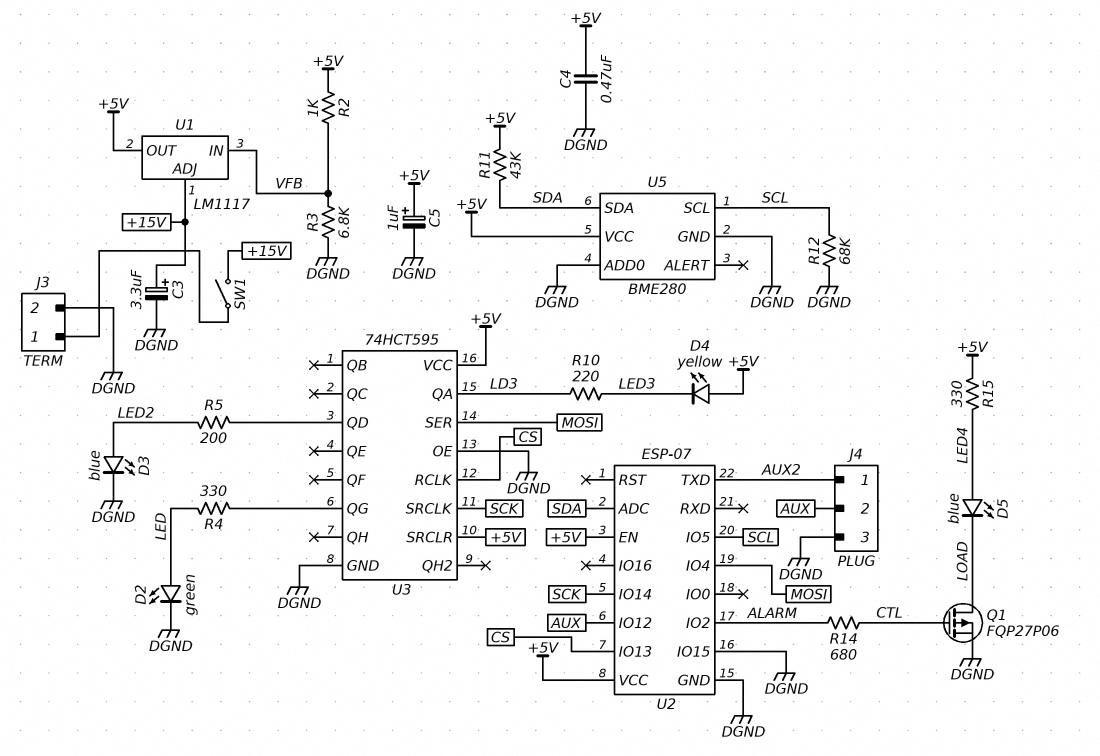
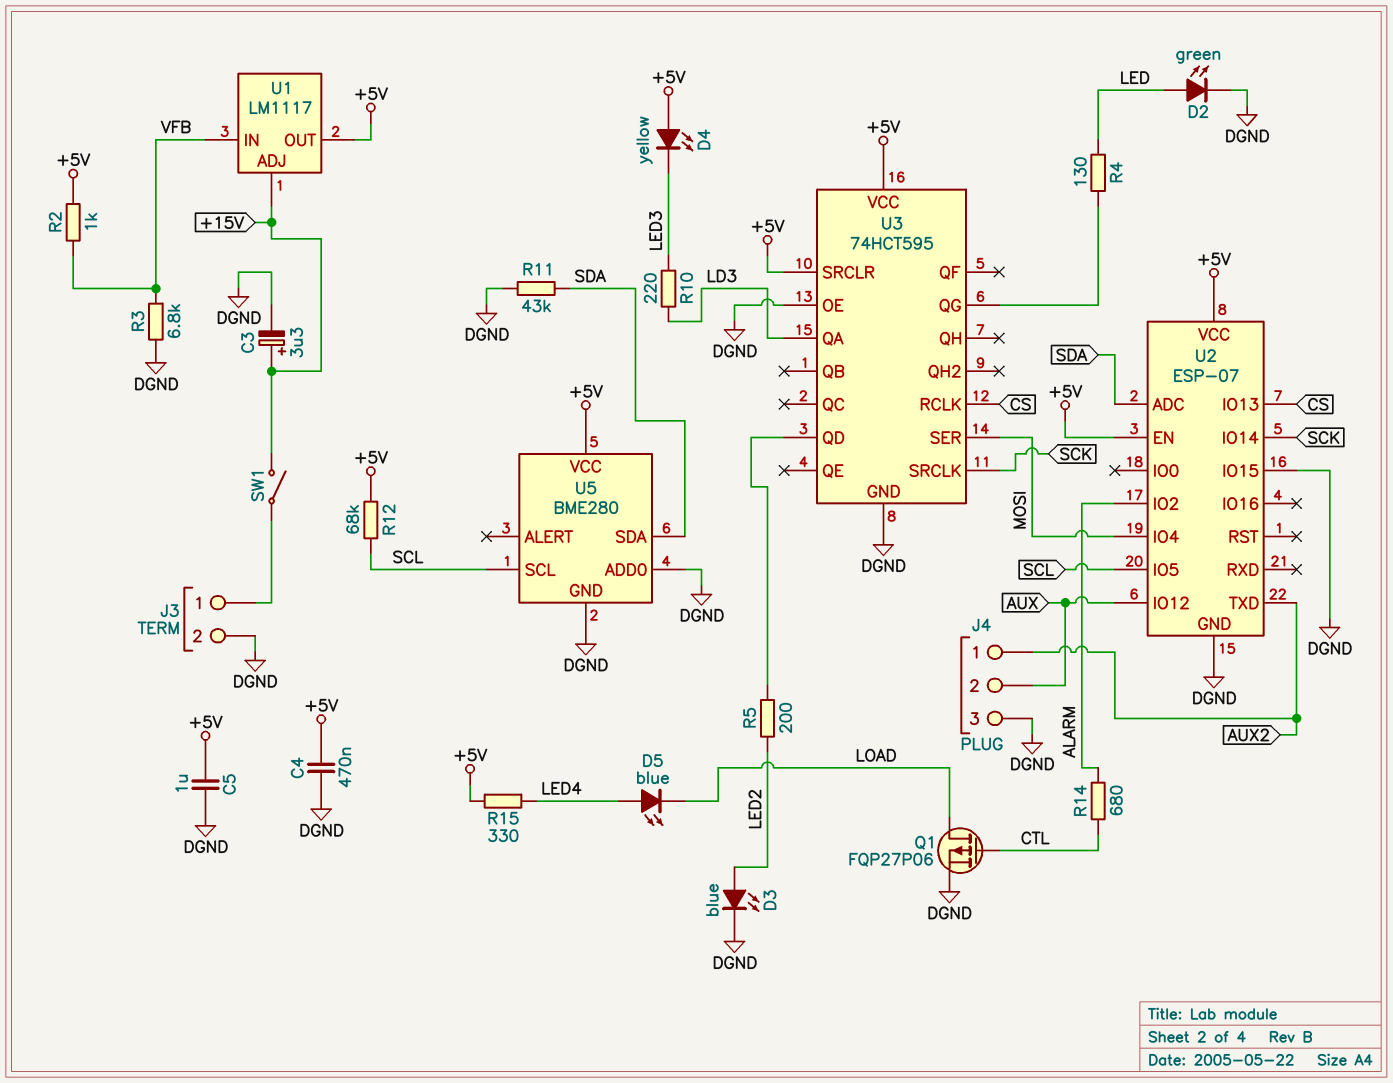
C5: 1uF (plus +5V, minus DGND) -> 1uF (+5V, DGND)
R4: 330 (LED, U3/QG) -> 130 (LED, U3/QG)
R11: 43k (+5V, SDA) -> 43k (DGND, SDA)
R12: 68k (DGND, SCL) -> 68k (+5V, SCL)

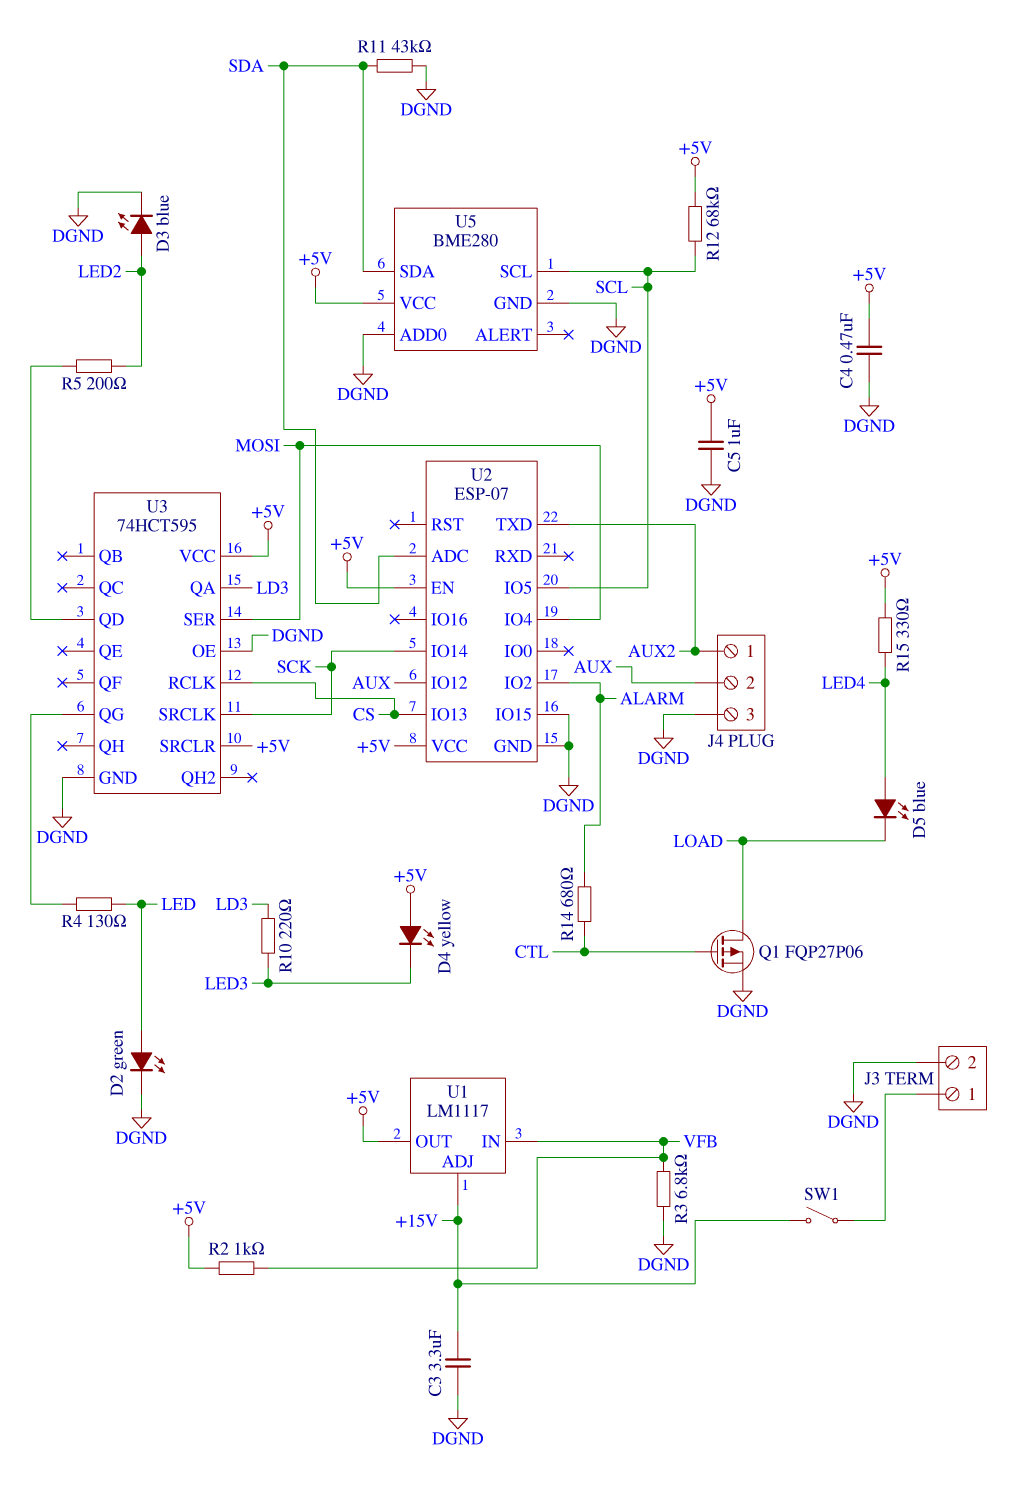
C3: 3.3uF (plus +15V, minus DGND) -> 3.3uF (+15V, DGND)

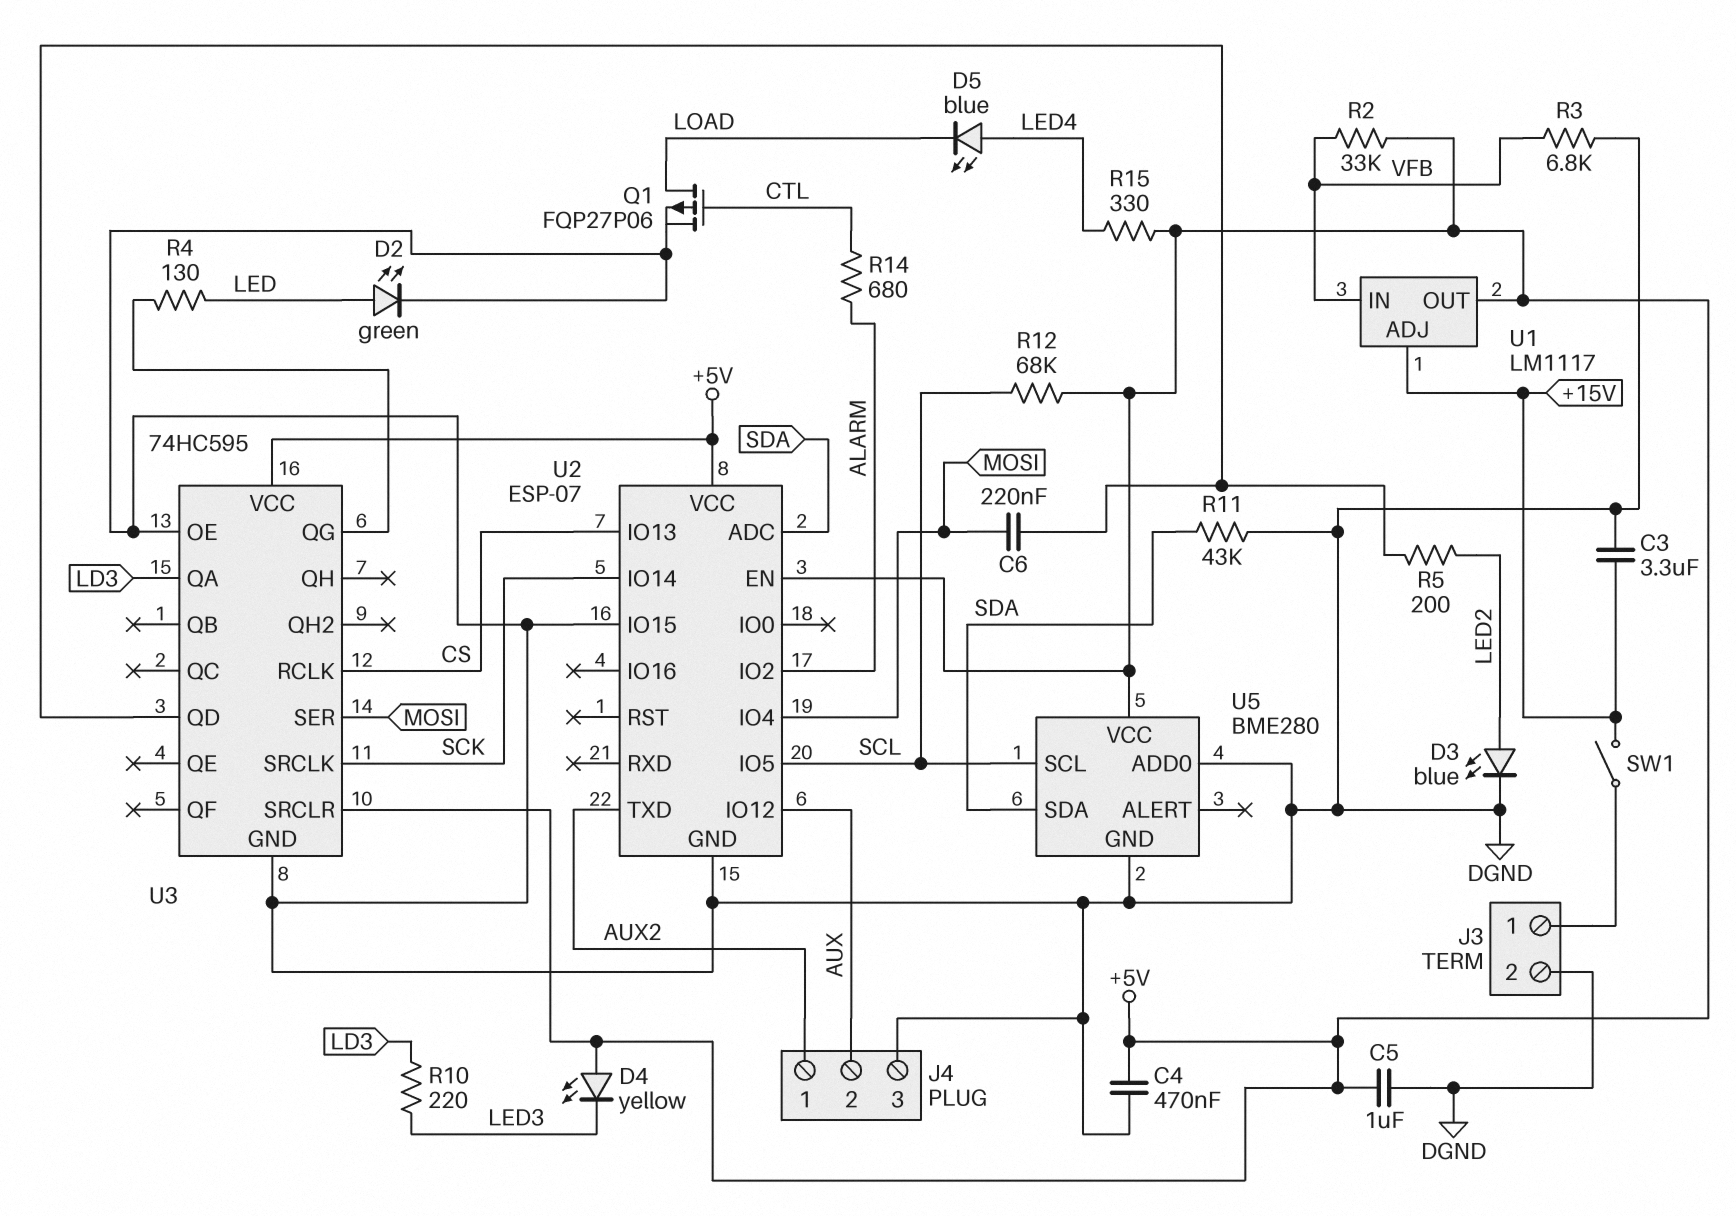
C6: none -> 220nF (MOSI, U3/QD)
R2: 1k (+5V, VFB) -> 33k (+5V, VFB)
U3: 74HCT595 -> 74HC595

